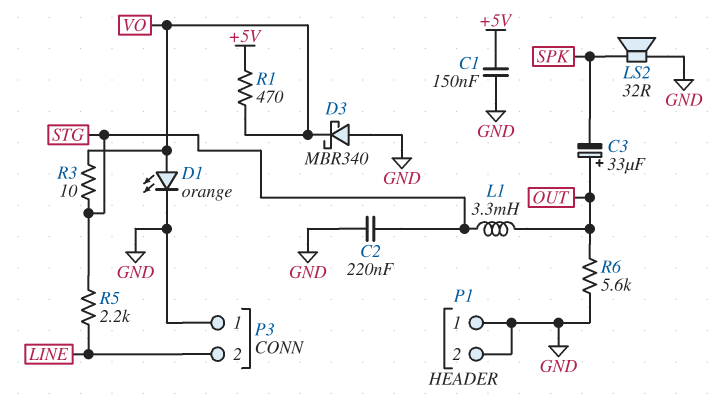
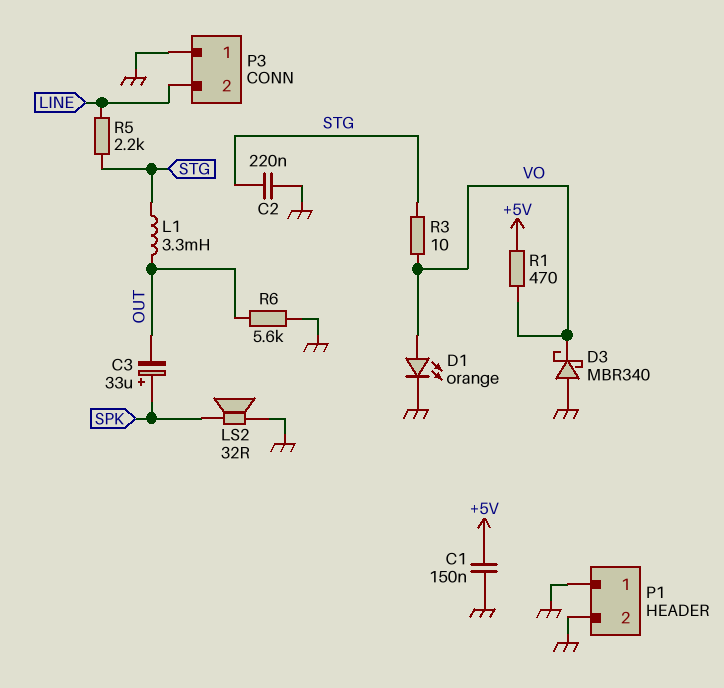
C3: 33uF (plus OUT, minus SPK) -> 33uF (plus SPK, minus OUT)

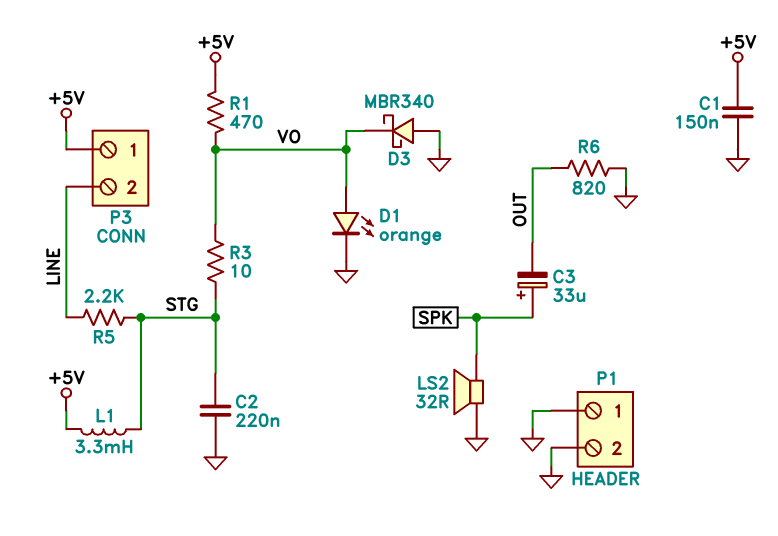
L1: 3.3mH (OUT, STG) -> 3.3mH (+5V, STG)
P3 pin 1: GND -> +5V
R6: 5.6k (GND, OUT) -> 820 (GND, OUT)

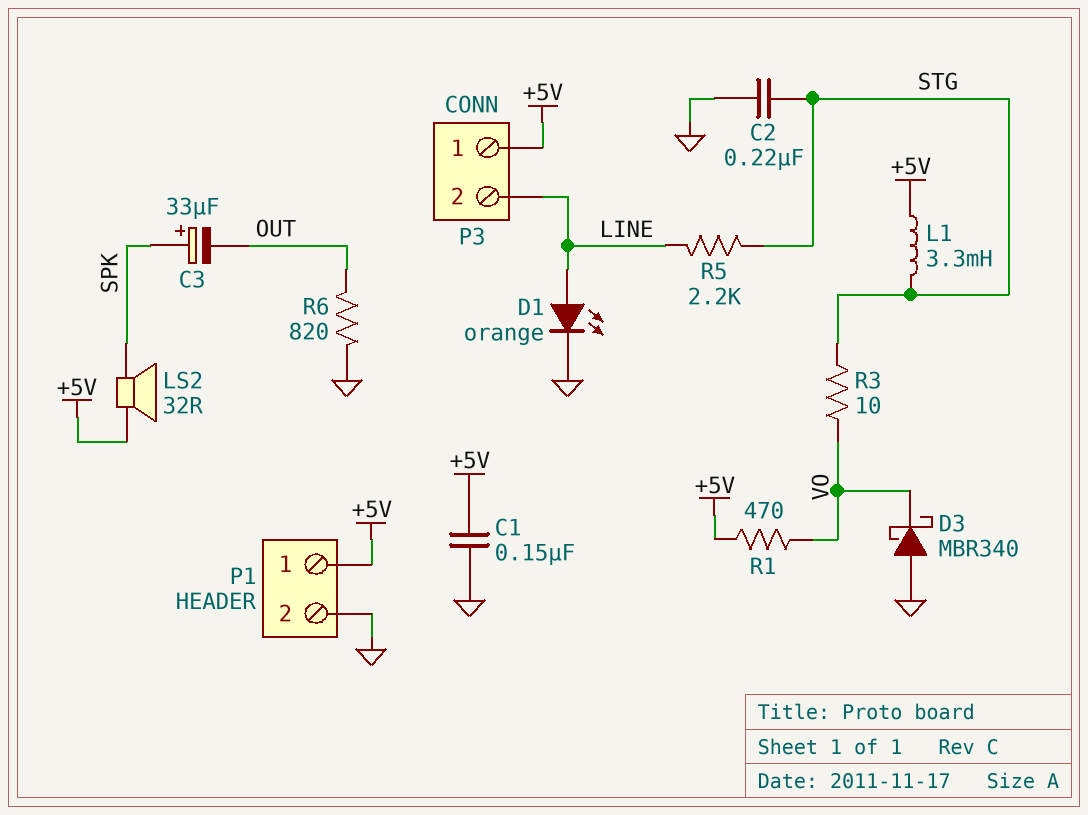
D1: LED orange (A VO, K GND) -> LED orange (A LINE, K GND)
LS2: speaker 32R (GND, SPK) -> speaker 32R (+5V, SPK)
P1 pin 1: GND -> +5V

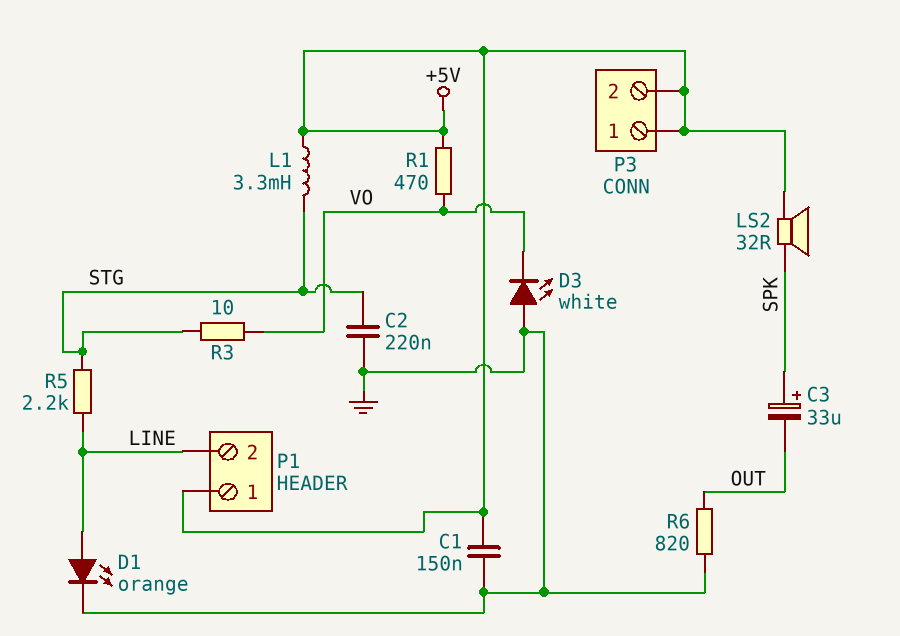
D3: schottky MBR340 (A GND, K VO) -> LED white (A GND, K VO)
P1 pin 2: GND -> LINE
P3 pin 2: LINE -> +5V

